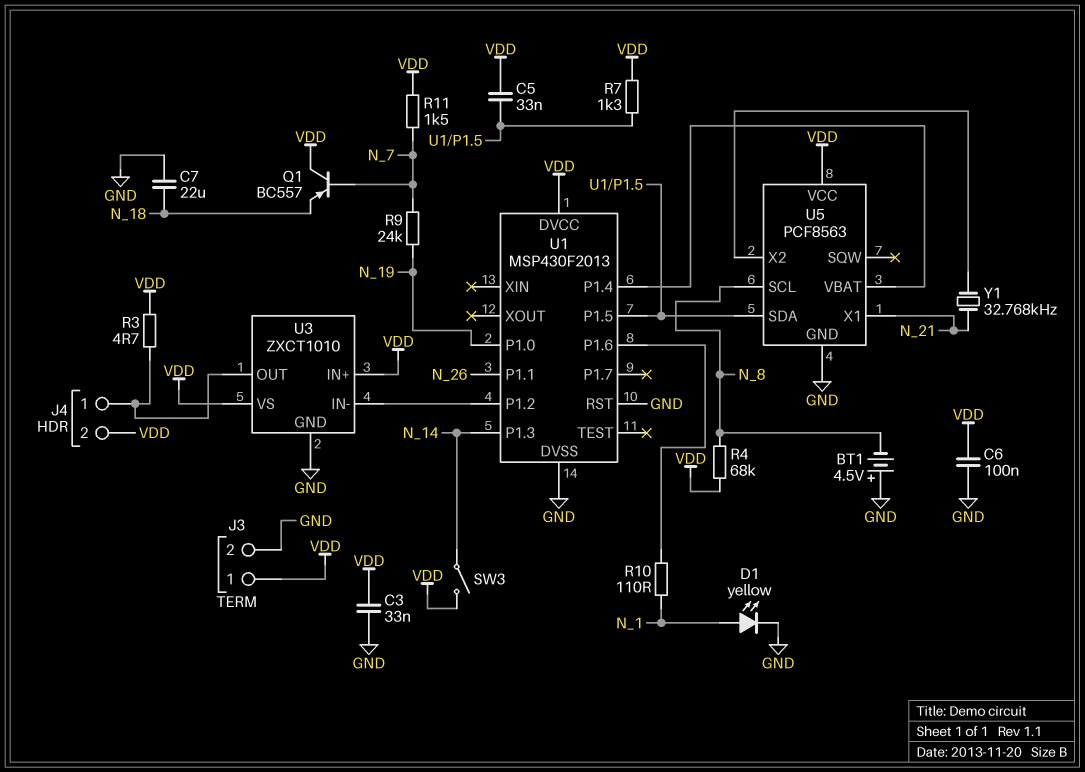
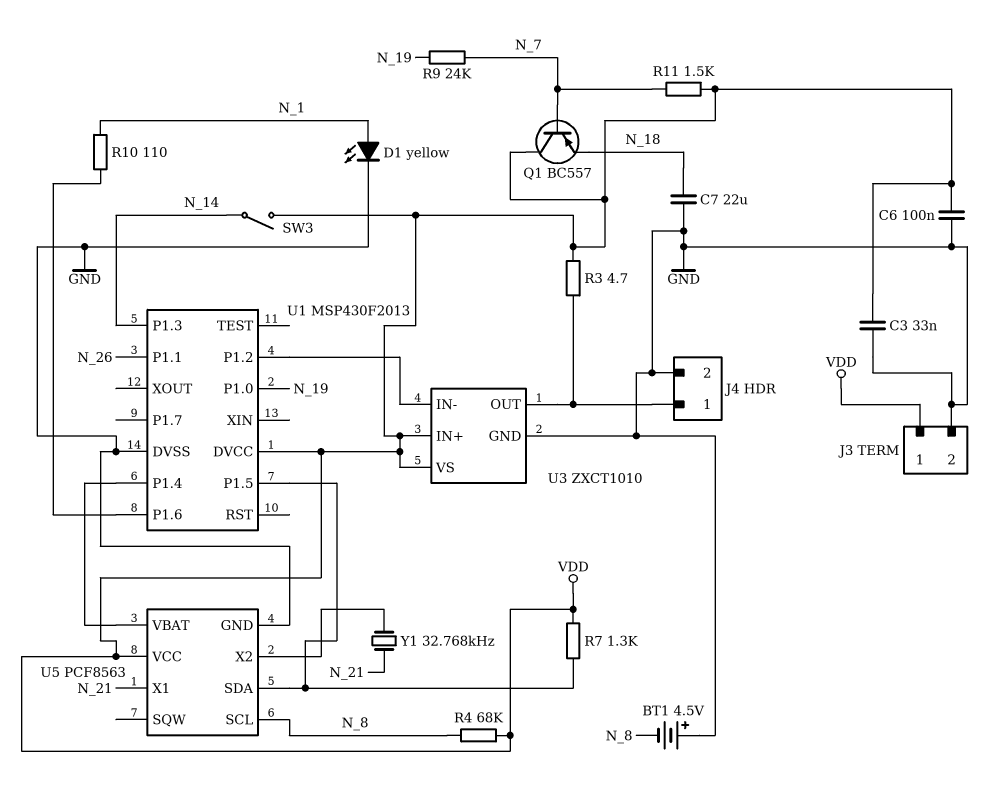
C5: 33nF (U1/P1.5, VDD) -> none
J4 pin 2: VDD -> GND
U1 pin RST: GND -> none

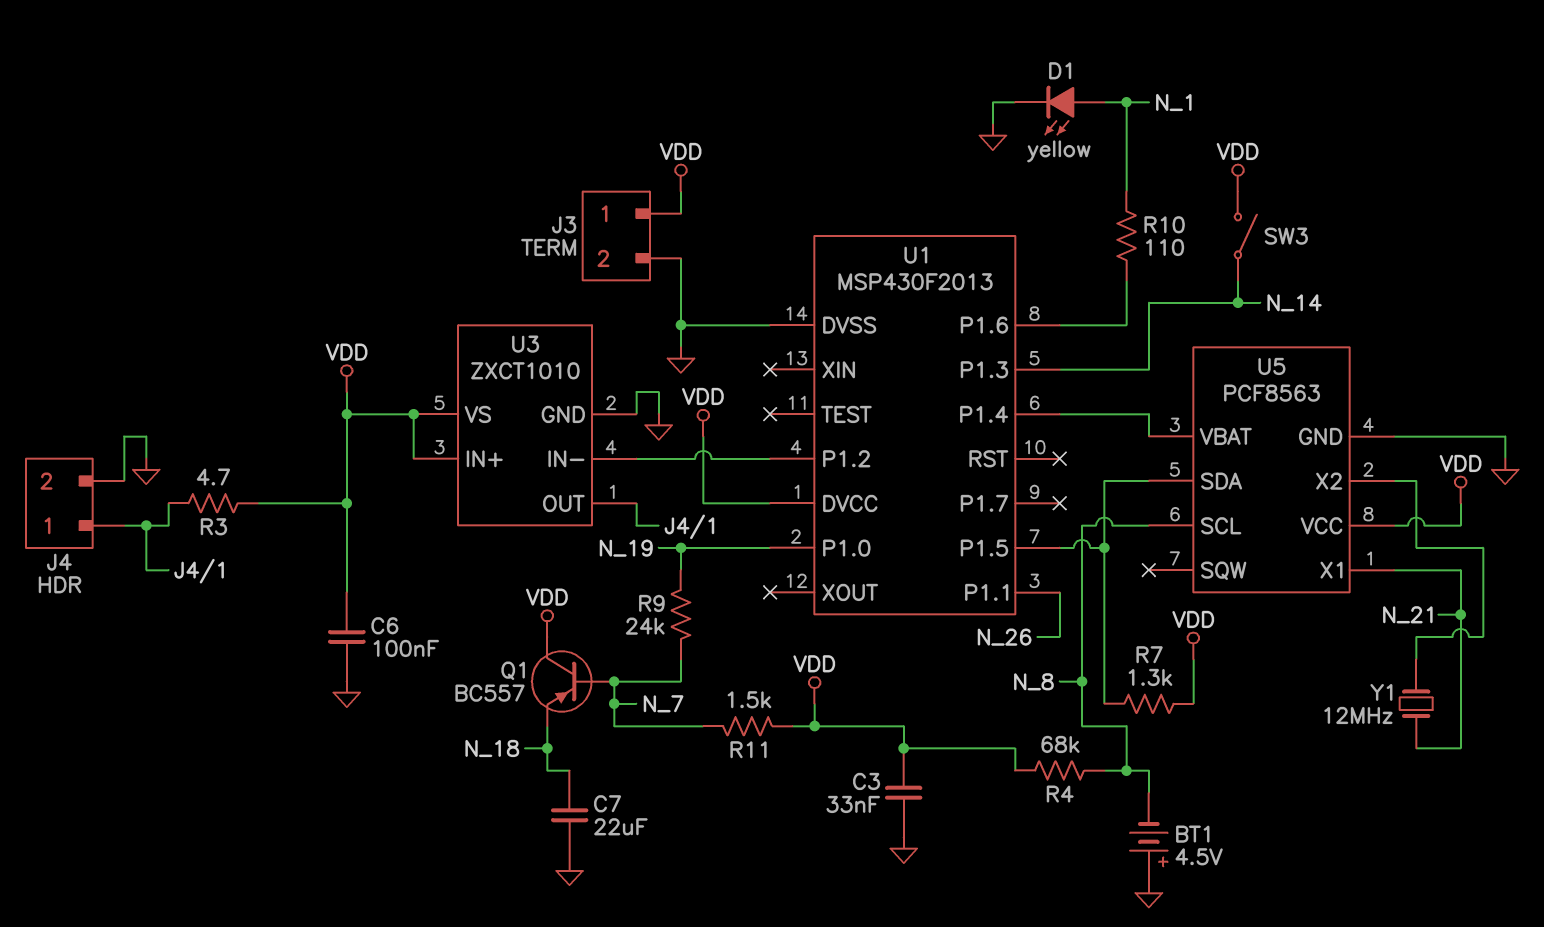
Y1: 32.768kHz (N_21, U5/X2) -> 12MHz (N_21, U5/X2)

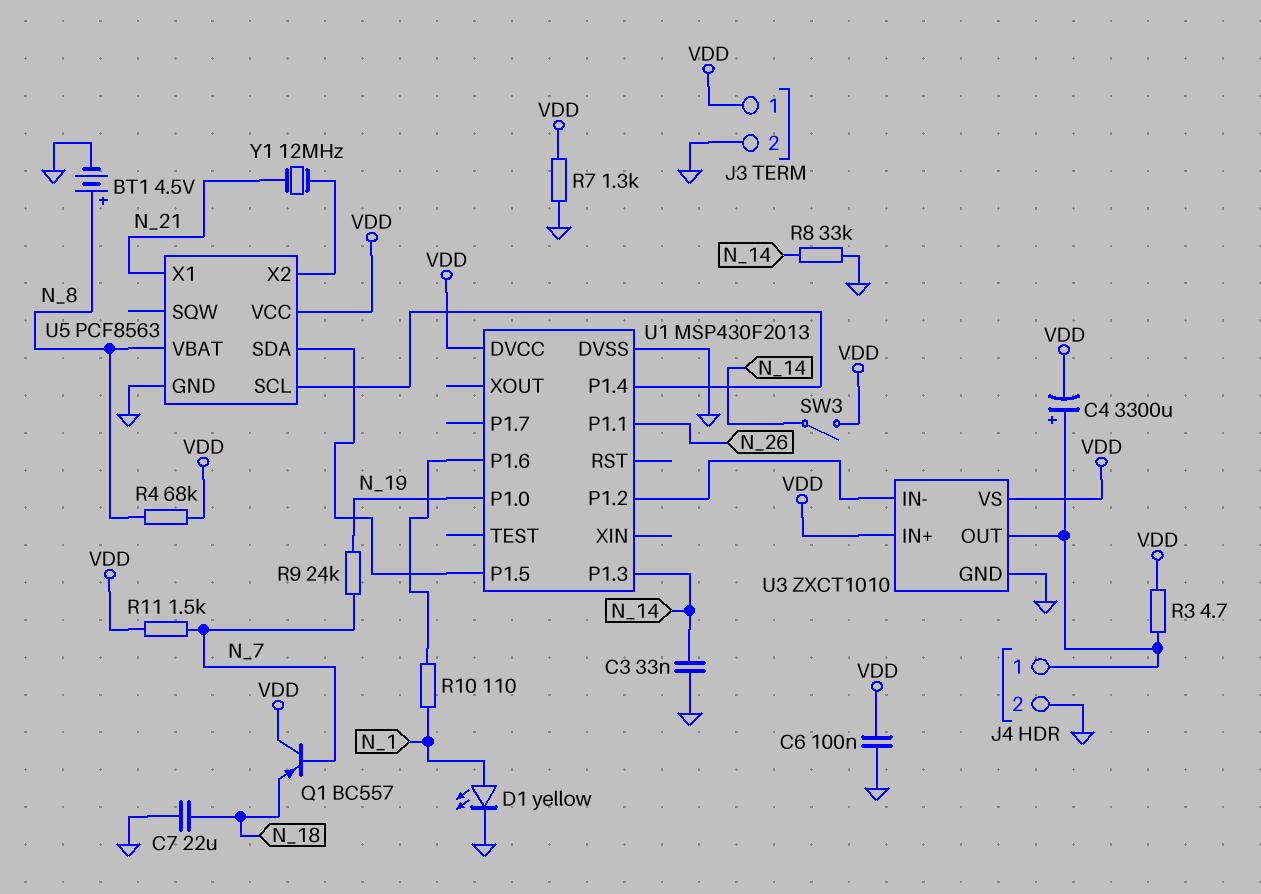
BT1: 4.5V (plus GND, minus N_8) -> 4.5V (plus N_8, minus GND)
C3: 33nF (GND, VDD) -> 33nF (GND, N_14)
C4: none -> 3300uF (plus J4/1, minus VDD)
R7: 1.3k (U1/P1.5, VDD) -> 1.3k (GND, VDD)
R8: none -> 33k (GND, N_14)
U5 pin SCL: N_8 -> U1/P1.4
U5 pin VBAT: U1/P1.4 -> N_8

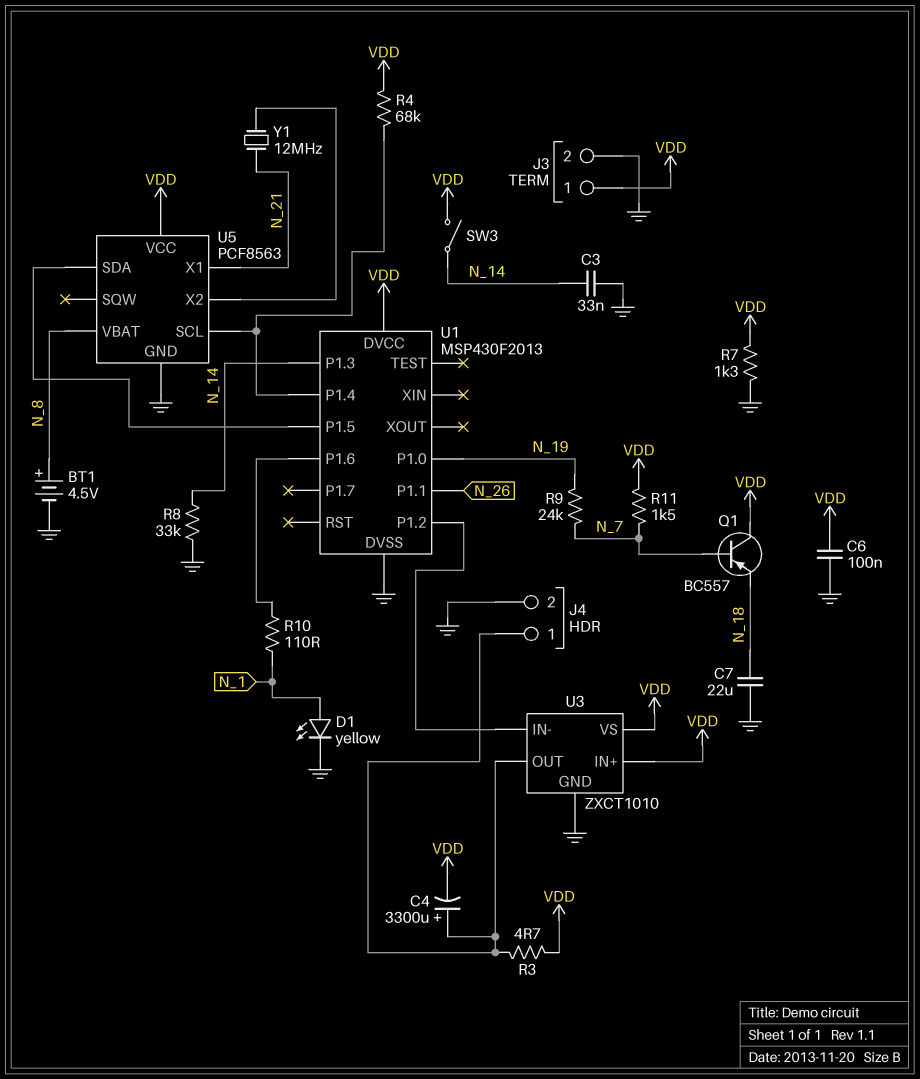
R4: 68k (N_8, VDD) -> 68k (U1/P1.4, VDD)

